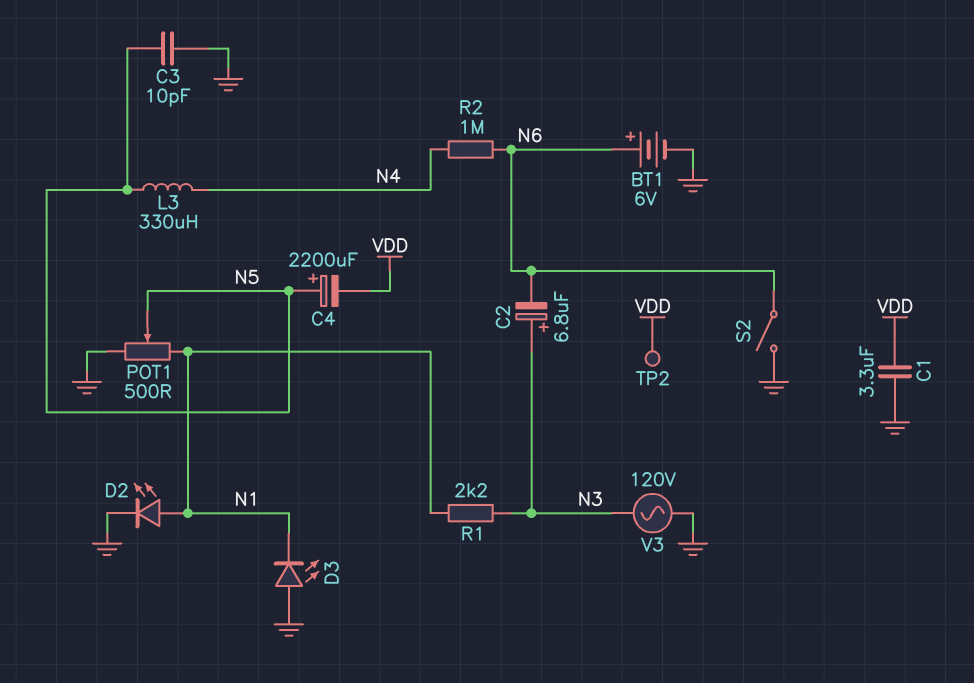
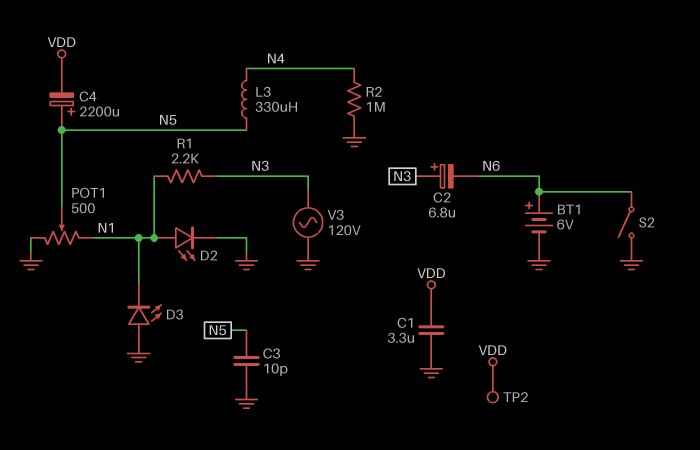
R2: 1M (N4, N6) -> 1M (GND, N4)

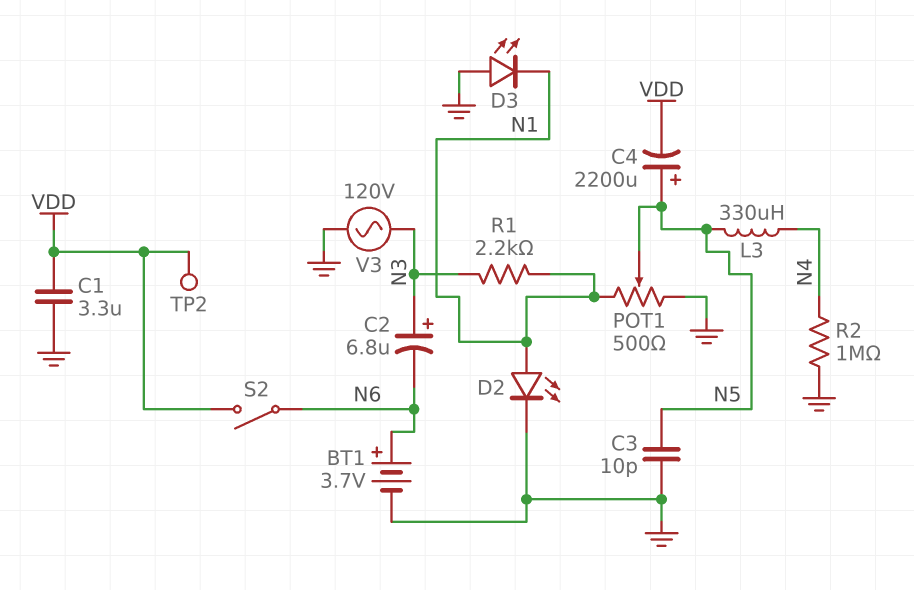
BT1: 6V (plus N6, minus GND) -> 3.7V (plus N6, minus GND)
S2: switch (GND, N6) -> switch (N6, VDD)

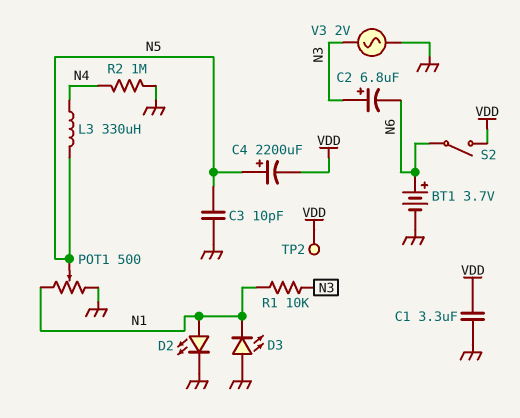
R1: 2.2k (N1, N3) -> 10k (N1, N3)
V3: AC 120V (GND, N3) -> AC 2V (GND, N3)

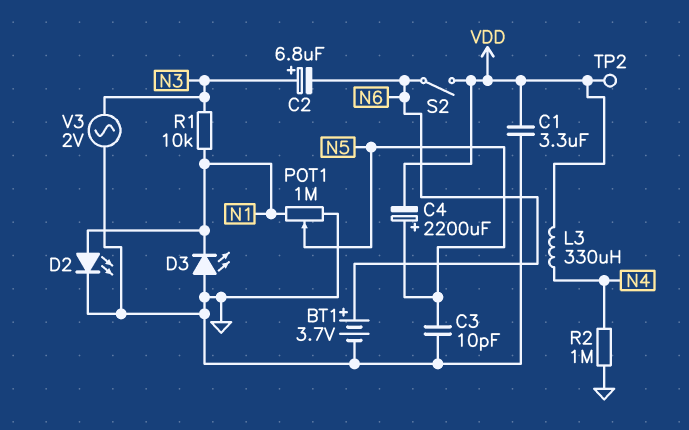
L3: 330uH (N4, N5) -> 330uH (N4, VDD)
POT1: 500 (GND, N1, wiper N5) -> 1M (GND, N1, wiper N5)

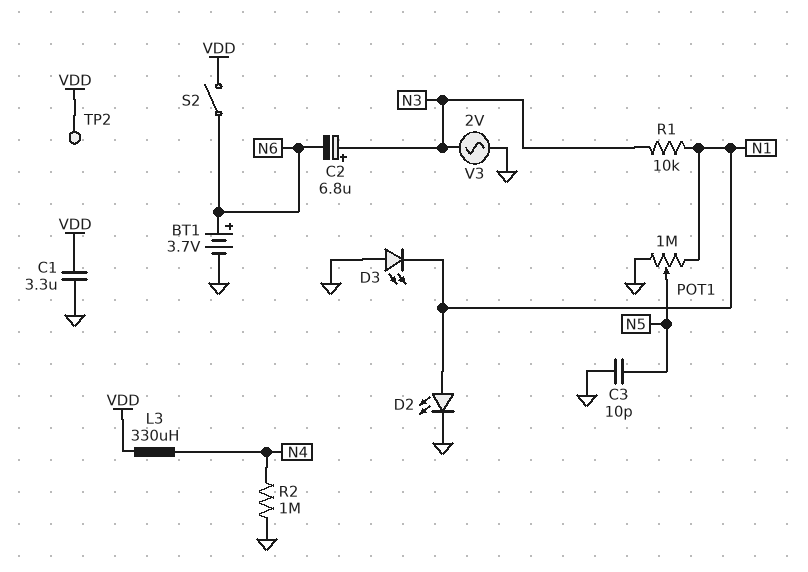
C4: 2200uF (plus N5, minus VDD) -> none

